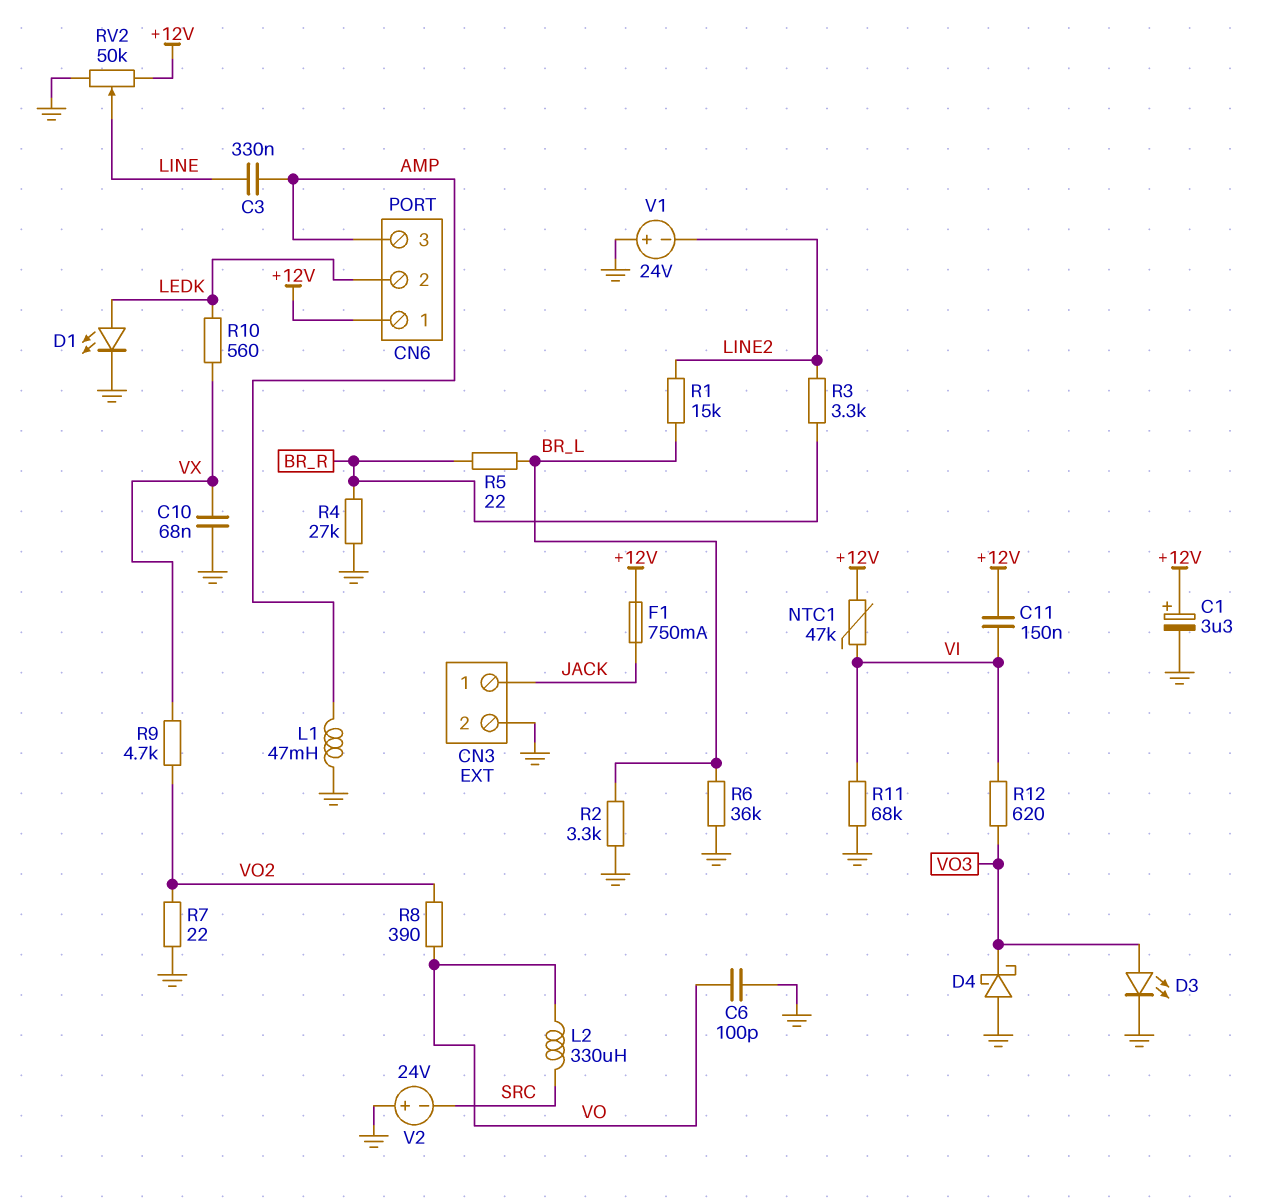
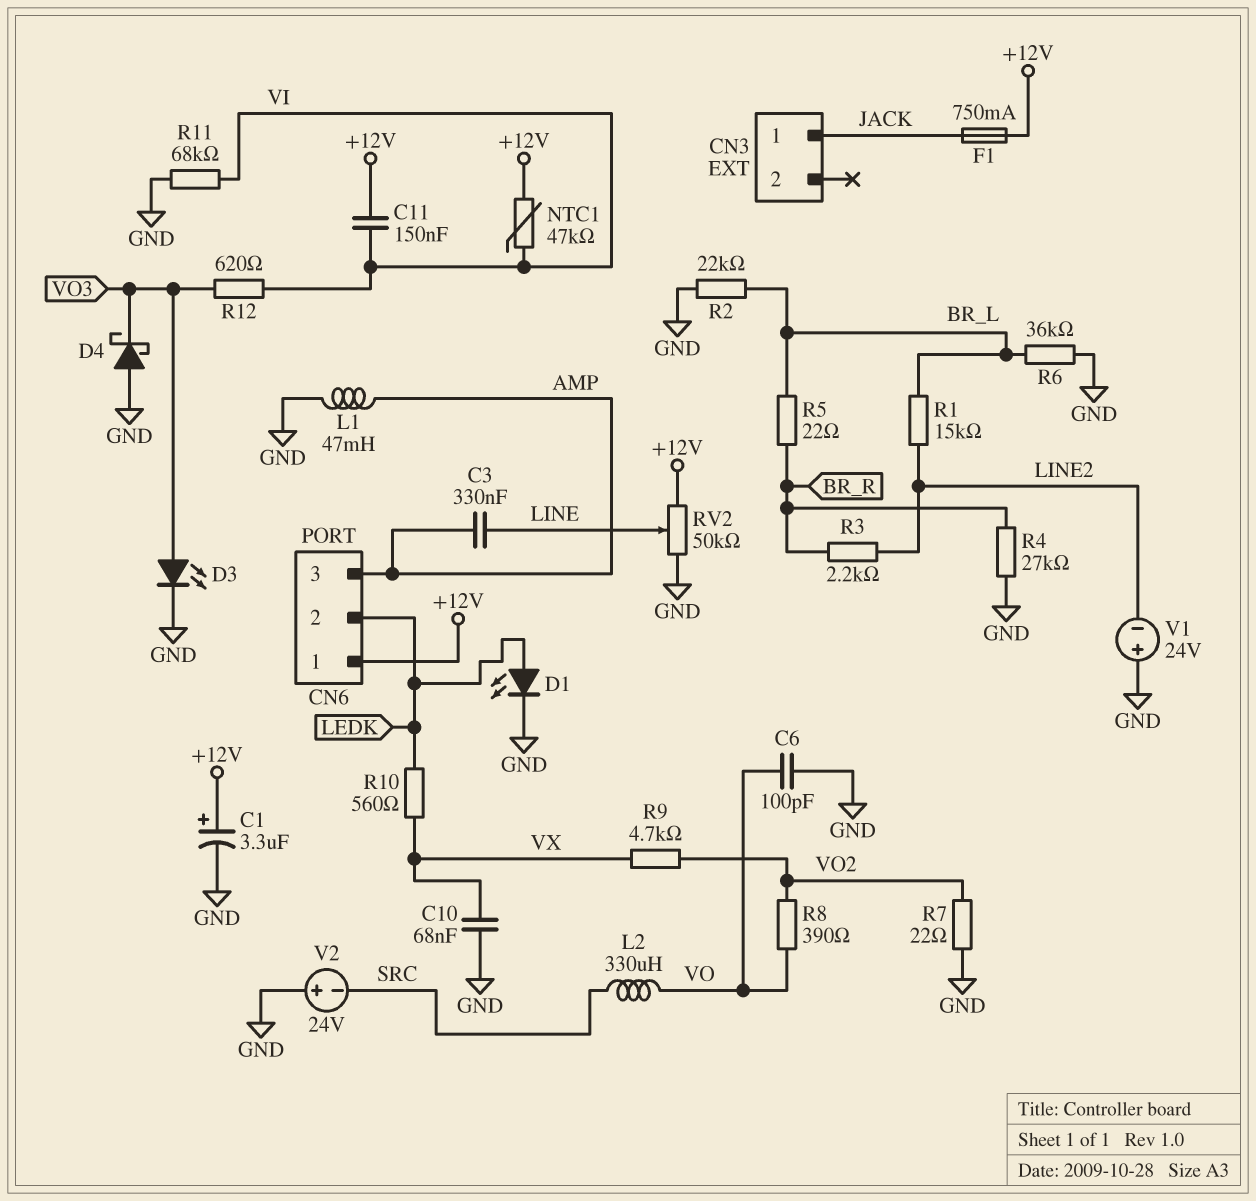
CN3 pin 2: GND -> none
R2: 3.3k (BR_L, GND) -> 22k (BR_L, GND)
R3: 3.3k (BR_R, LINE2) -> 2.2k (BR_R, LINE2)

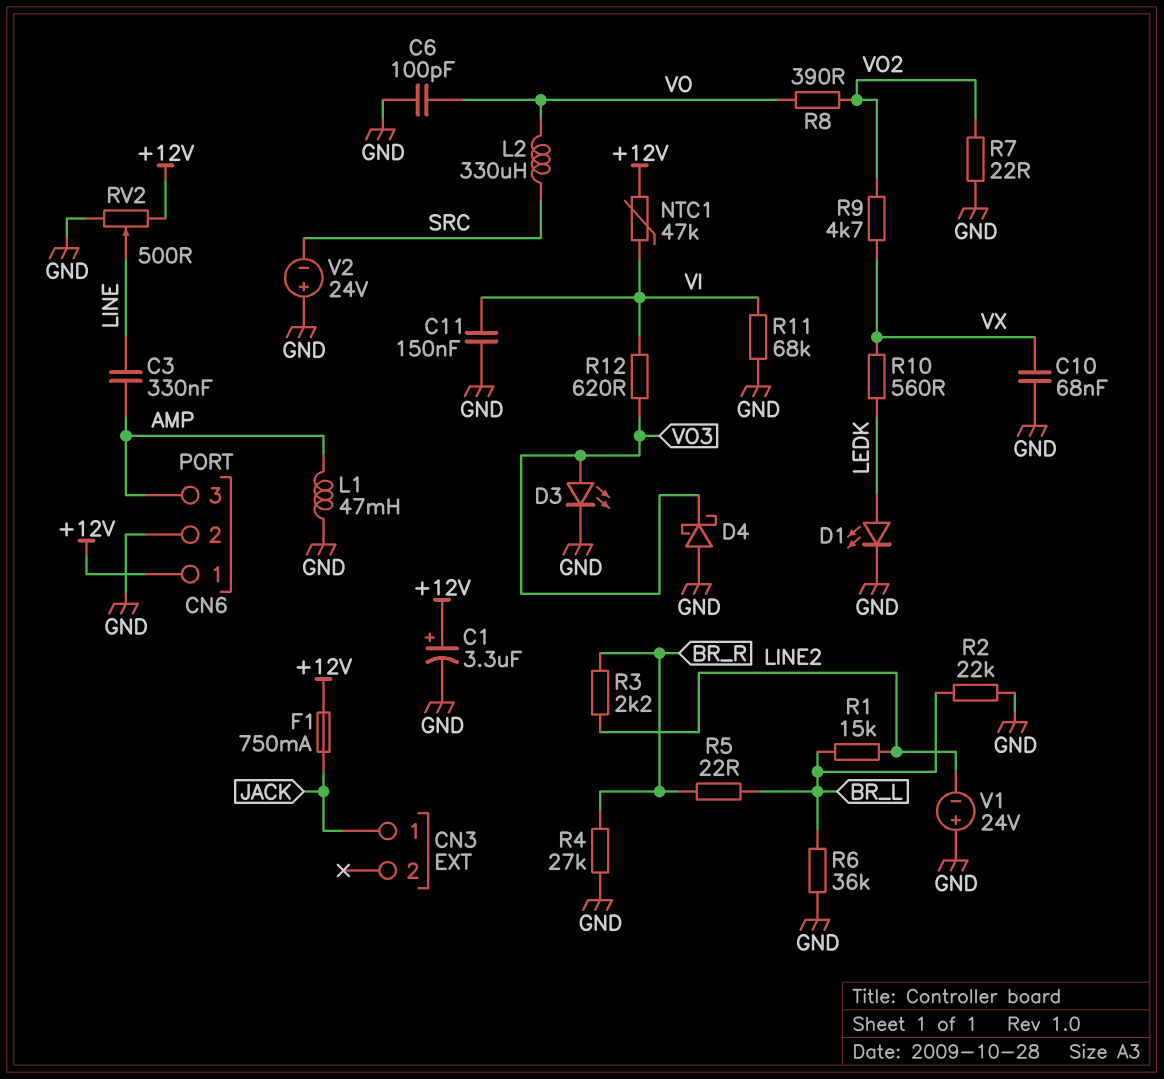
C11: 150nF (+12V, VI) -> 150nF (GND, VI)
CN6 pin 2: LEDK -> GND
RV2: 50k (+12V, GND, wiper LINE) -> 500 (+12V, GND, wiper LINE)

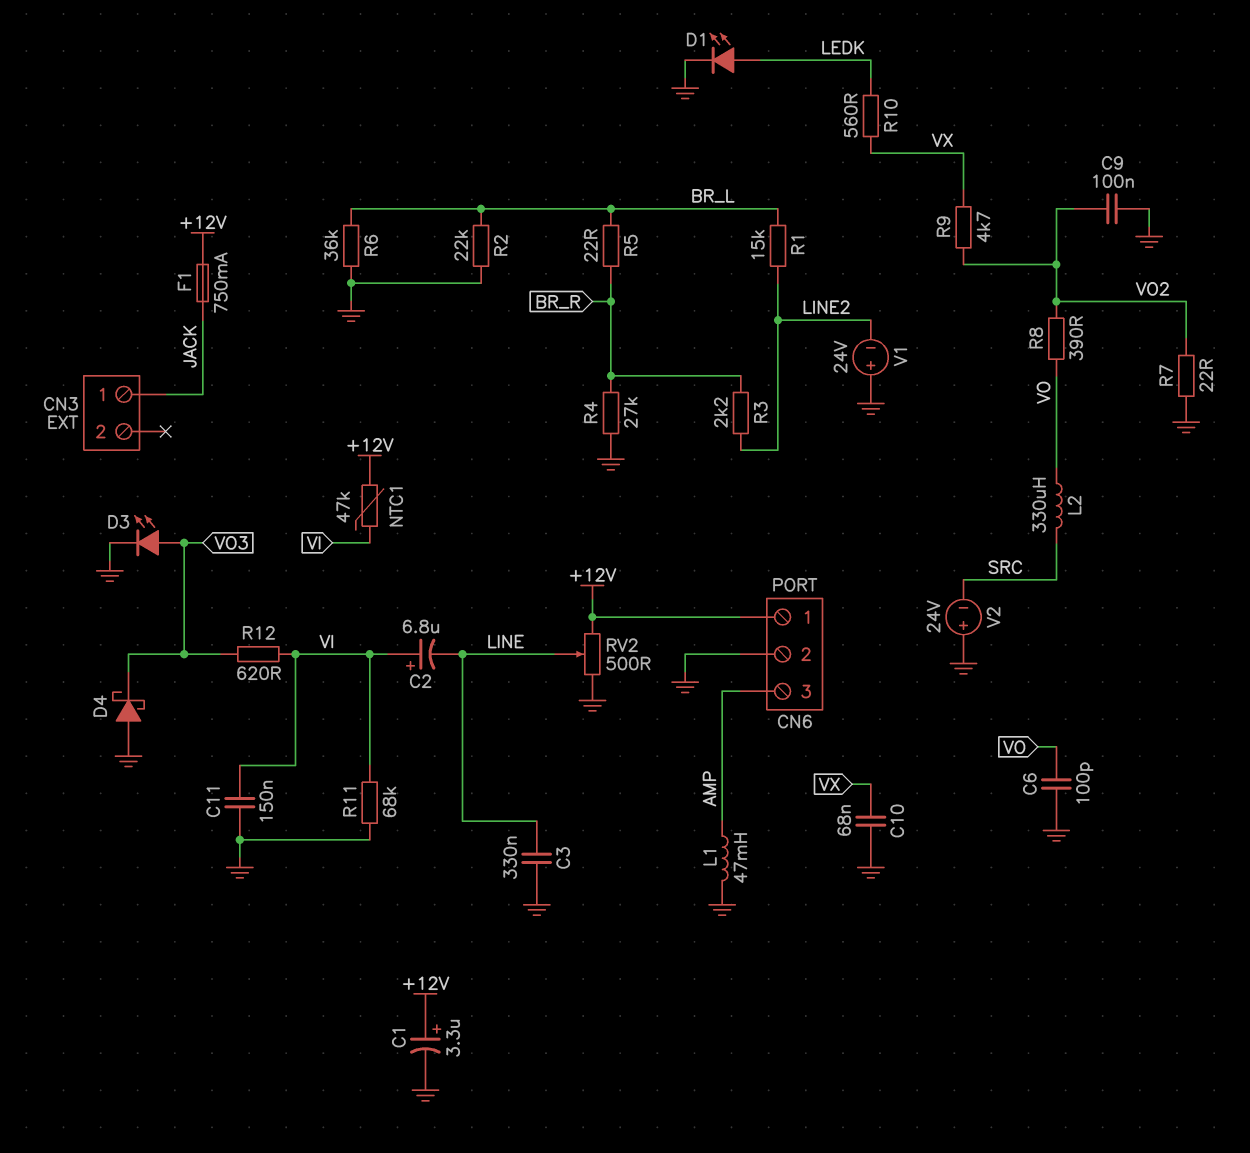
C2: none -> 6.8uF (plus VI, minus LINE)
C3: 330nF (AMP, LINE) -> 330nF (GND, LINE)
C9: none -> 100nF (GND, VO2)

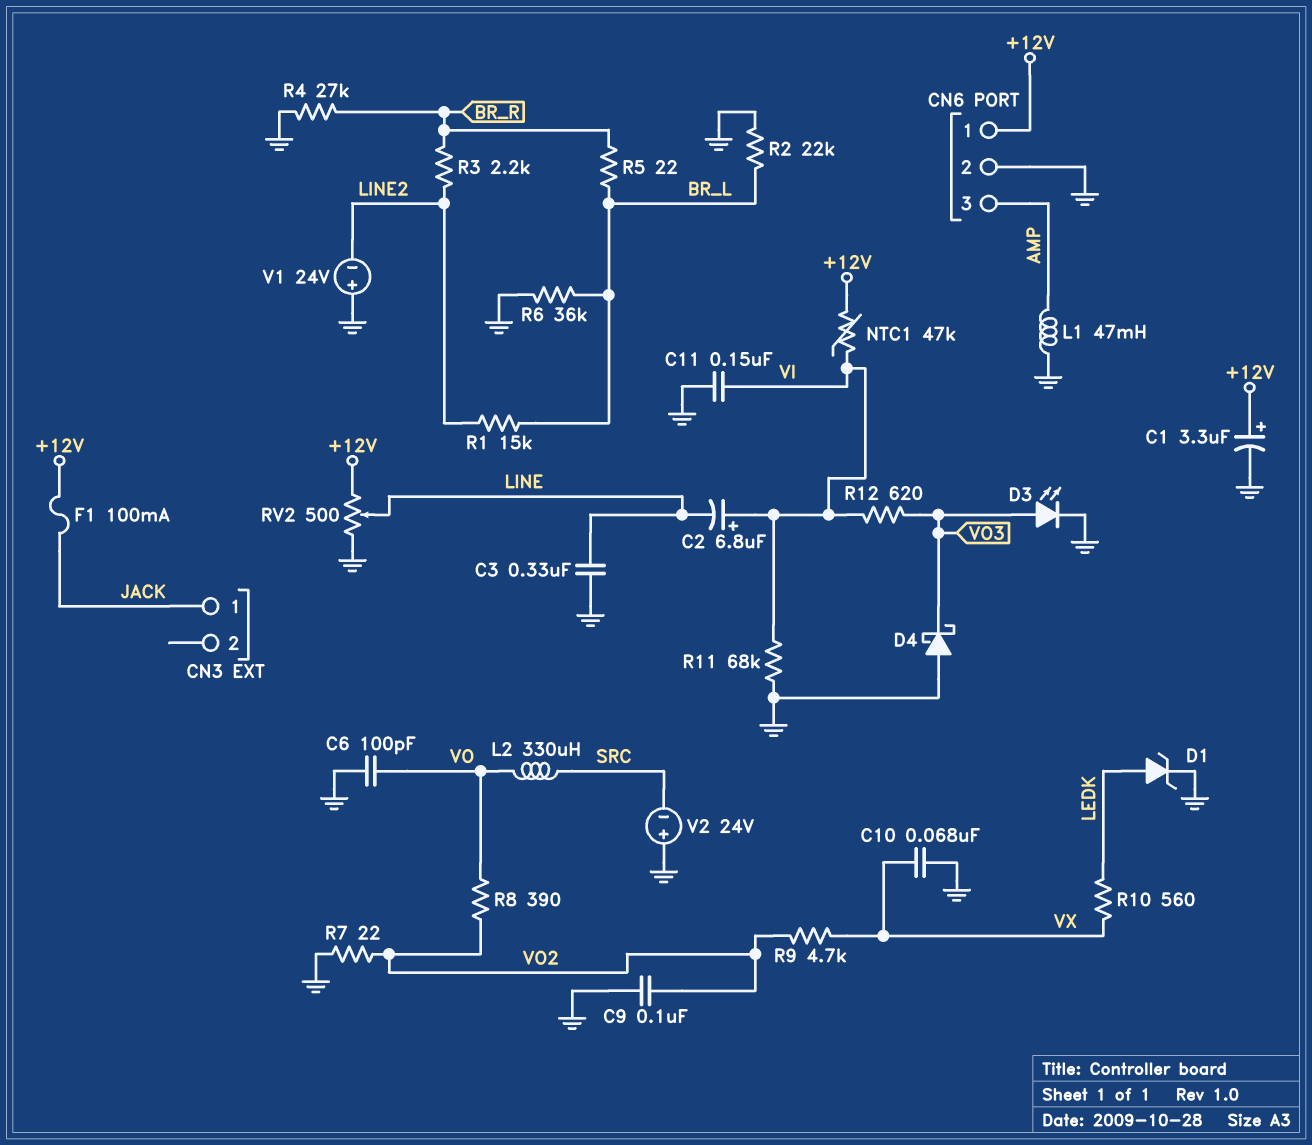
D1: LED (A LEDK, K GND) -> zener (A LEDK, K GND)
F1: 750mA (+12V, JACK) -> 100mA (+12V, JACK)

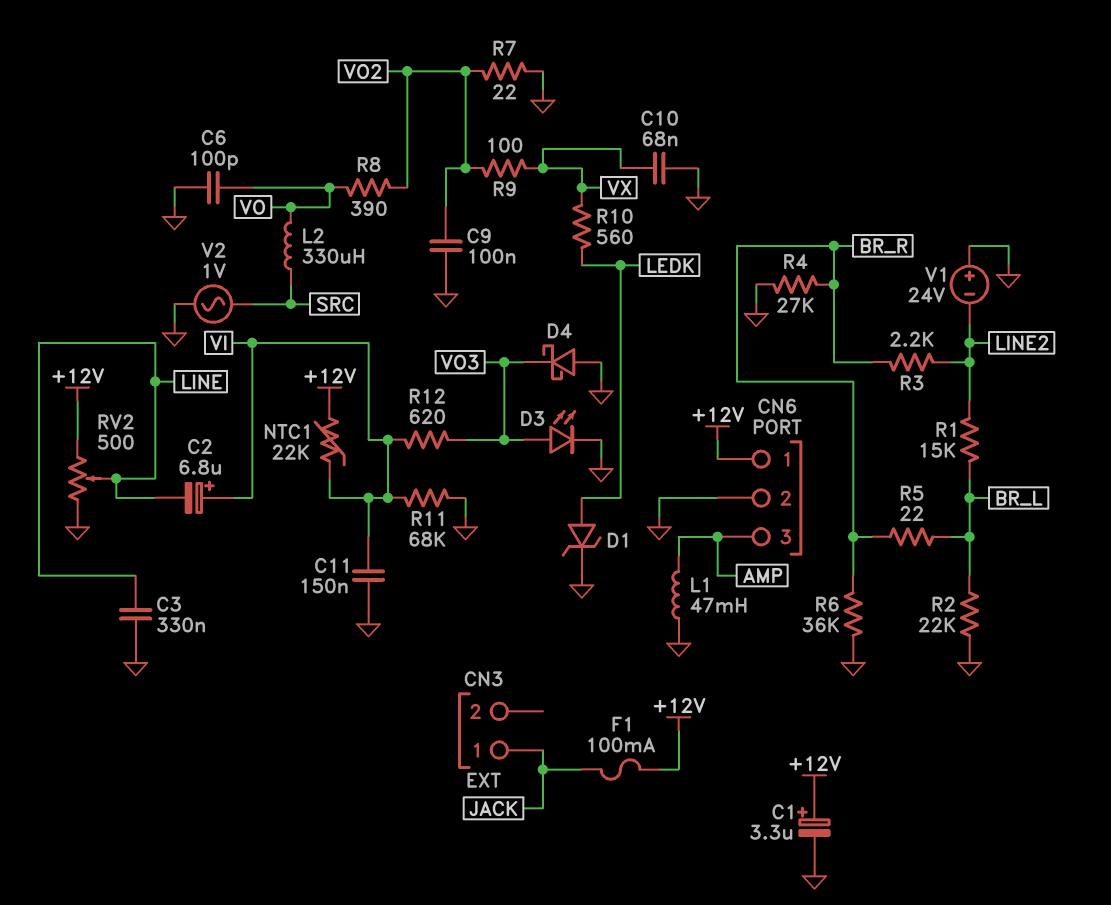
NTC1: 47k (+12V, VI) -> 22k (+12V, VI)
R6: 36k (BR_L, GND) -> 36k (BR_R, GND)
R9: 4.7k (VO2, VX) -> 100 (VO2, VX)
V2: 24V (plus GND, minus SRC) -> AC 1V (GND, SRC)

